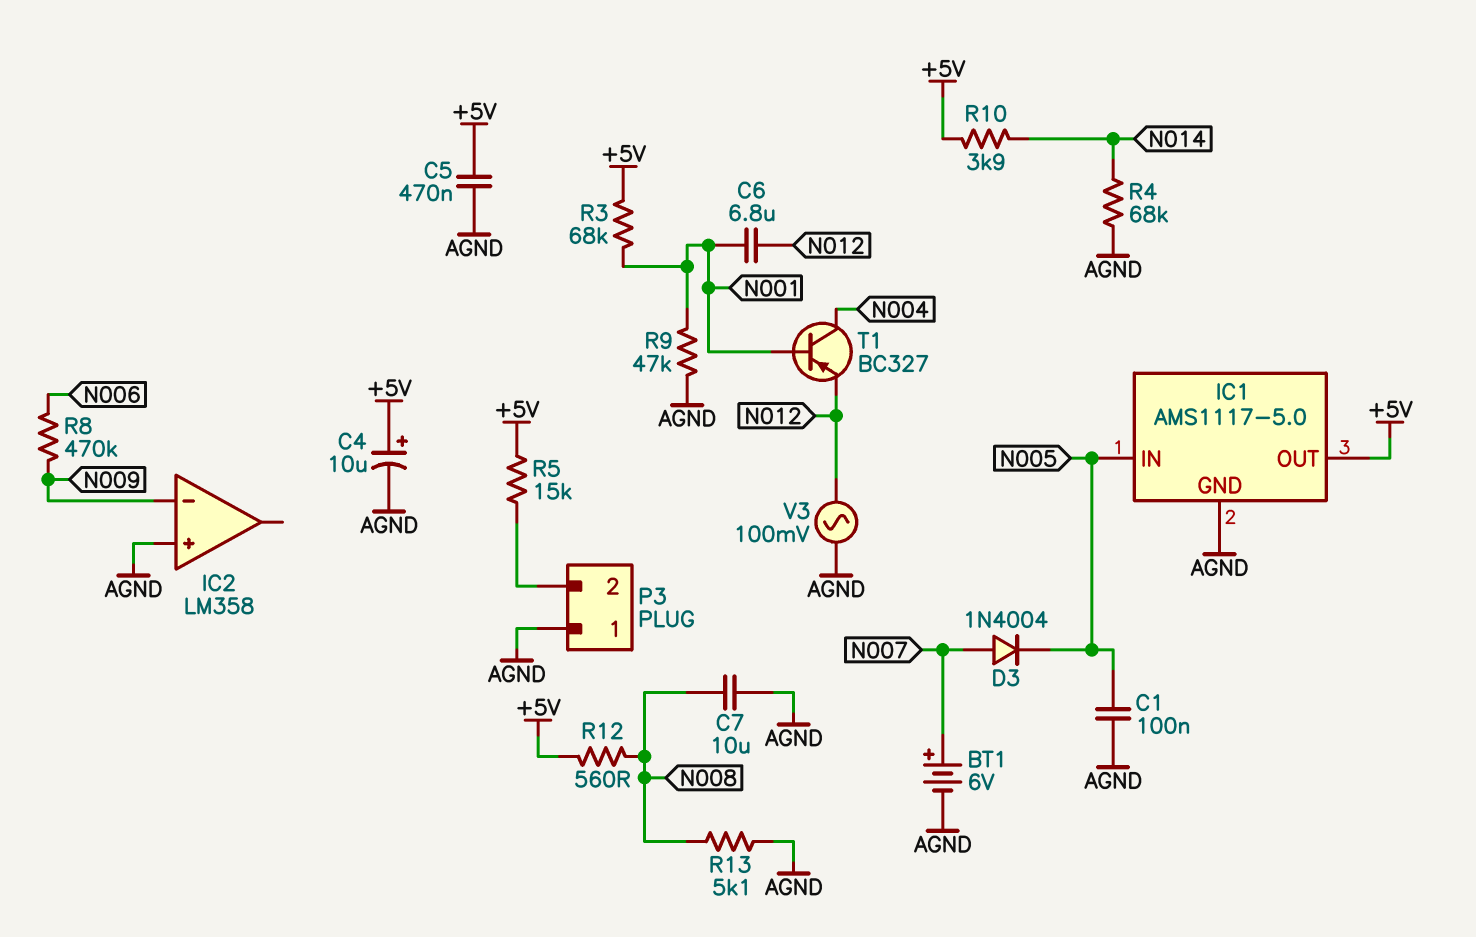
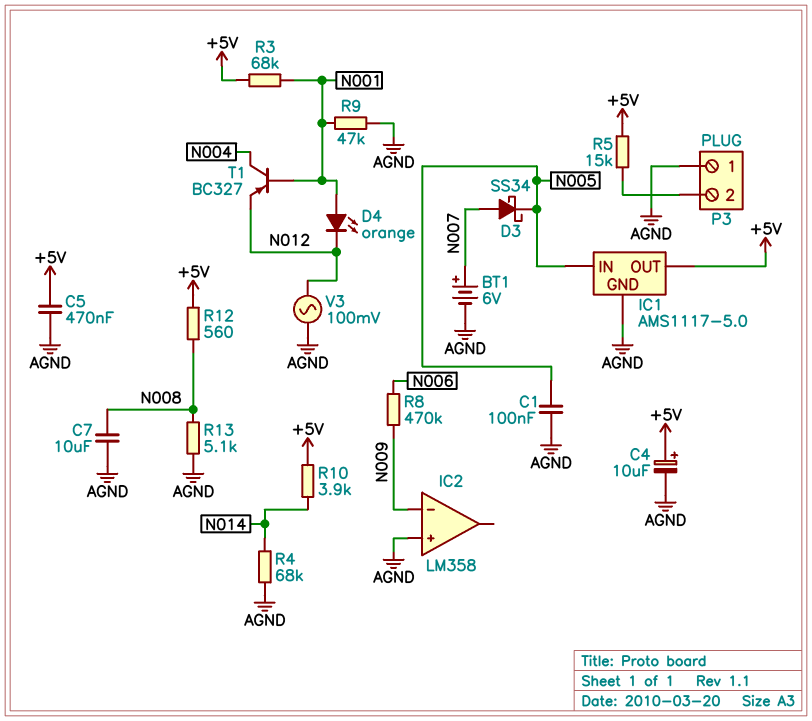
C6: 6.8uF (N001, N012) -> none
D3: diode 1N4004 (A N007, K N005) -> schottky SS34 (A N007, K N005)
D4: none -> LED orange (A N001, K N012)

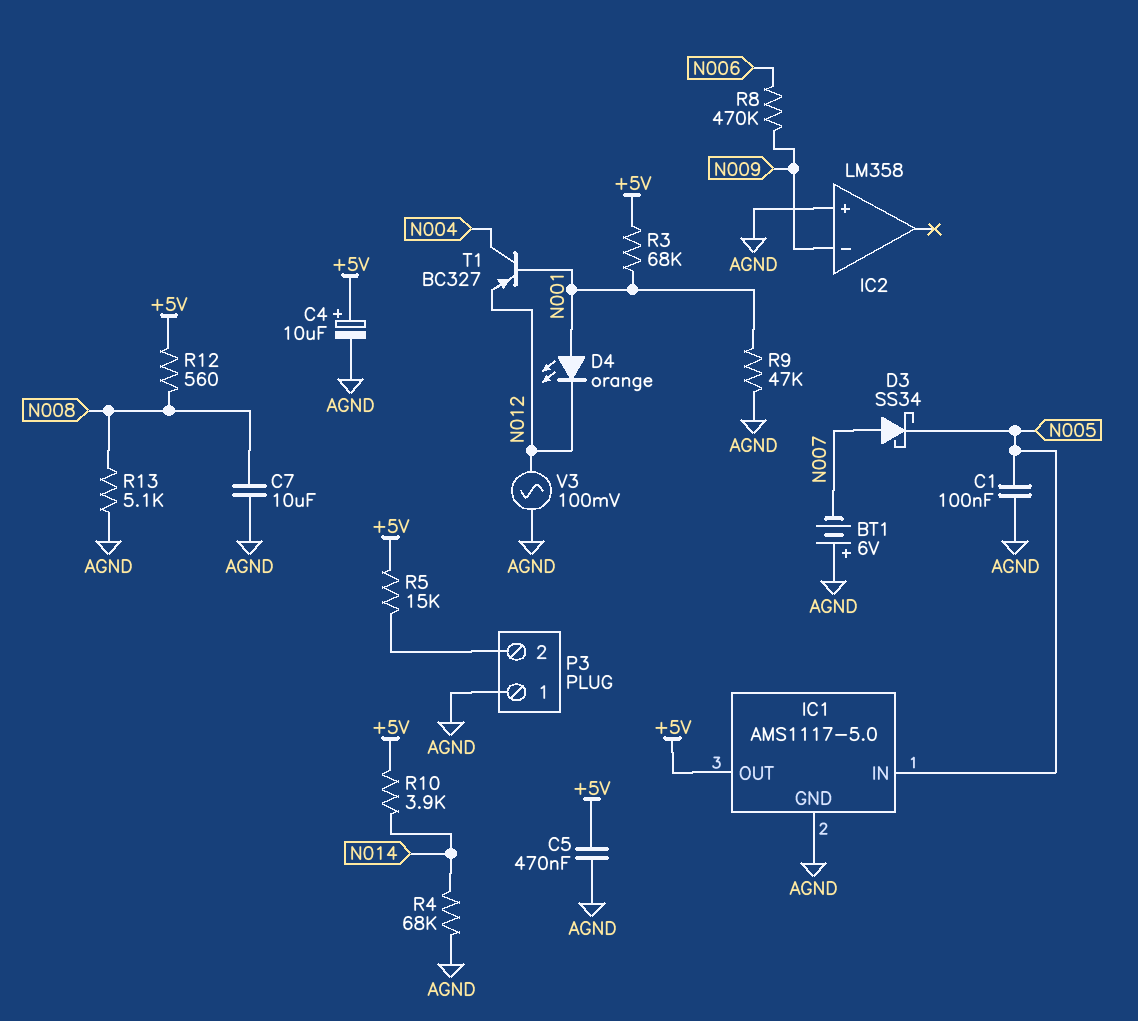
BT1: 6V (plus N007, minus AGND) -> 6V (plus AGND, minus N007)

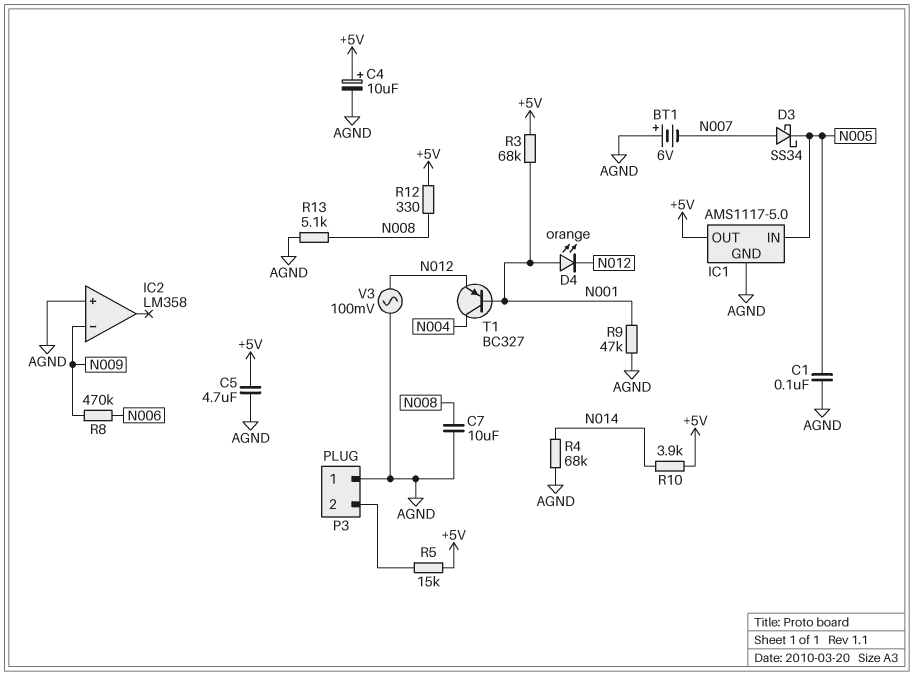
C5: 470nF (+5V, AGND) -> 4.7uF (+5V, AGND)
R12: 560 (+5V, N008) -> 330 (+5V, N008)

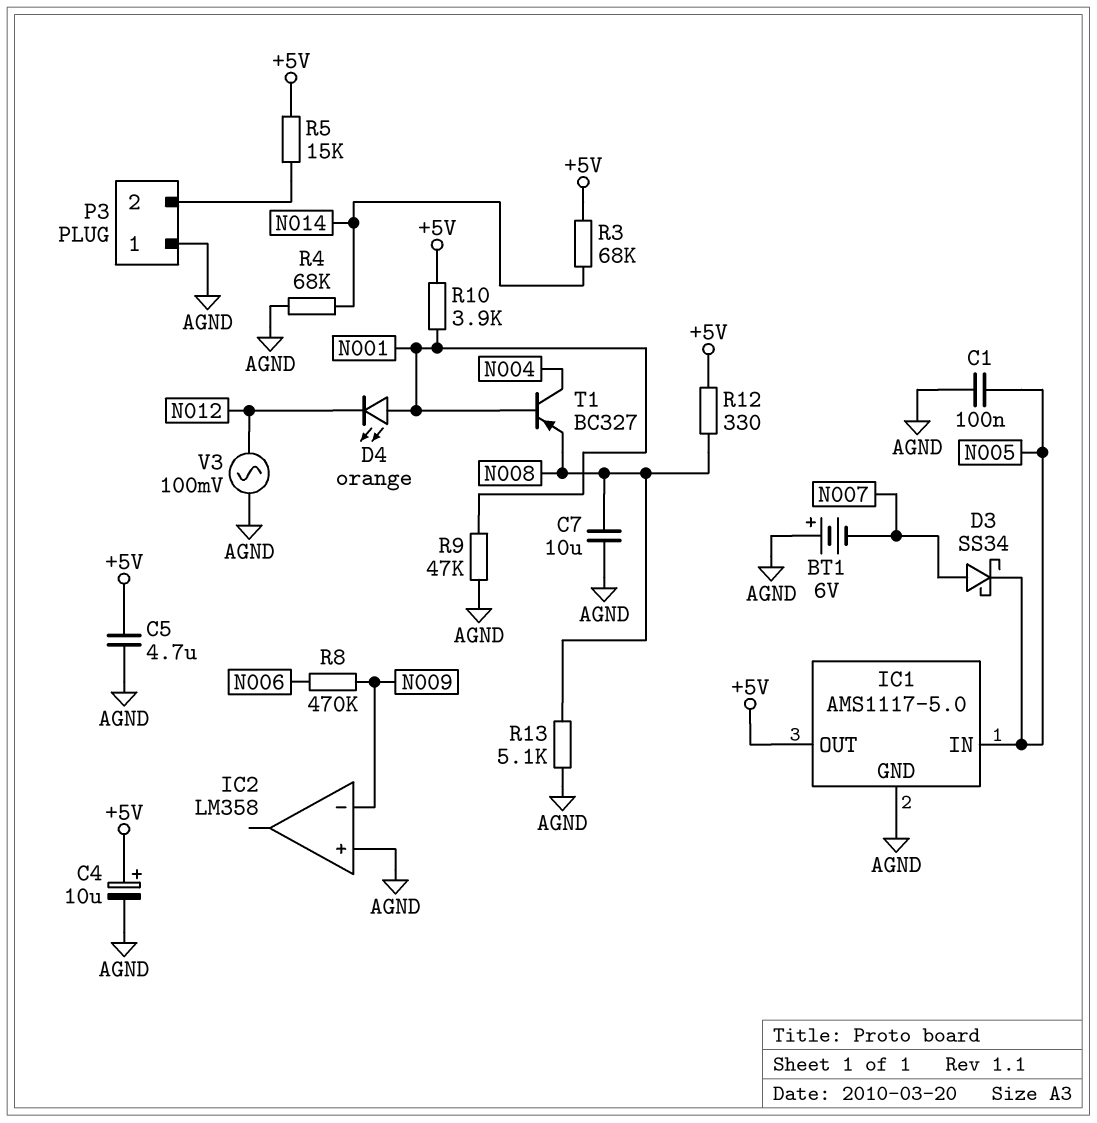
R3: 68k (+5V, N001) -> 68k (+5V, N014)
R10: 3.9k (+5V, N014) -> 3.9k (+5V, N001)
T1: PNP BC327 (B N001, C N004, E N012) -> PNP BC327 (B N001, C N004, E N008)

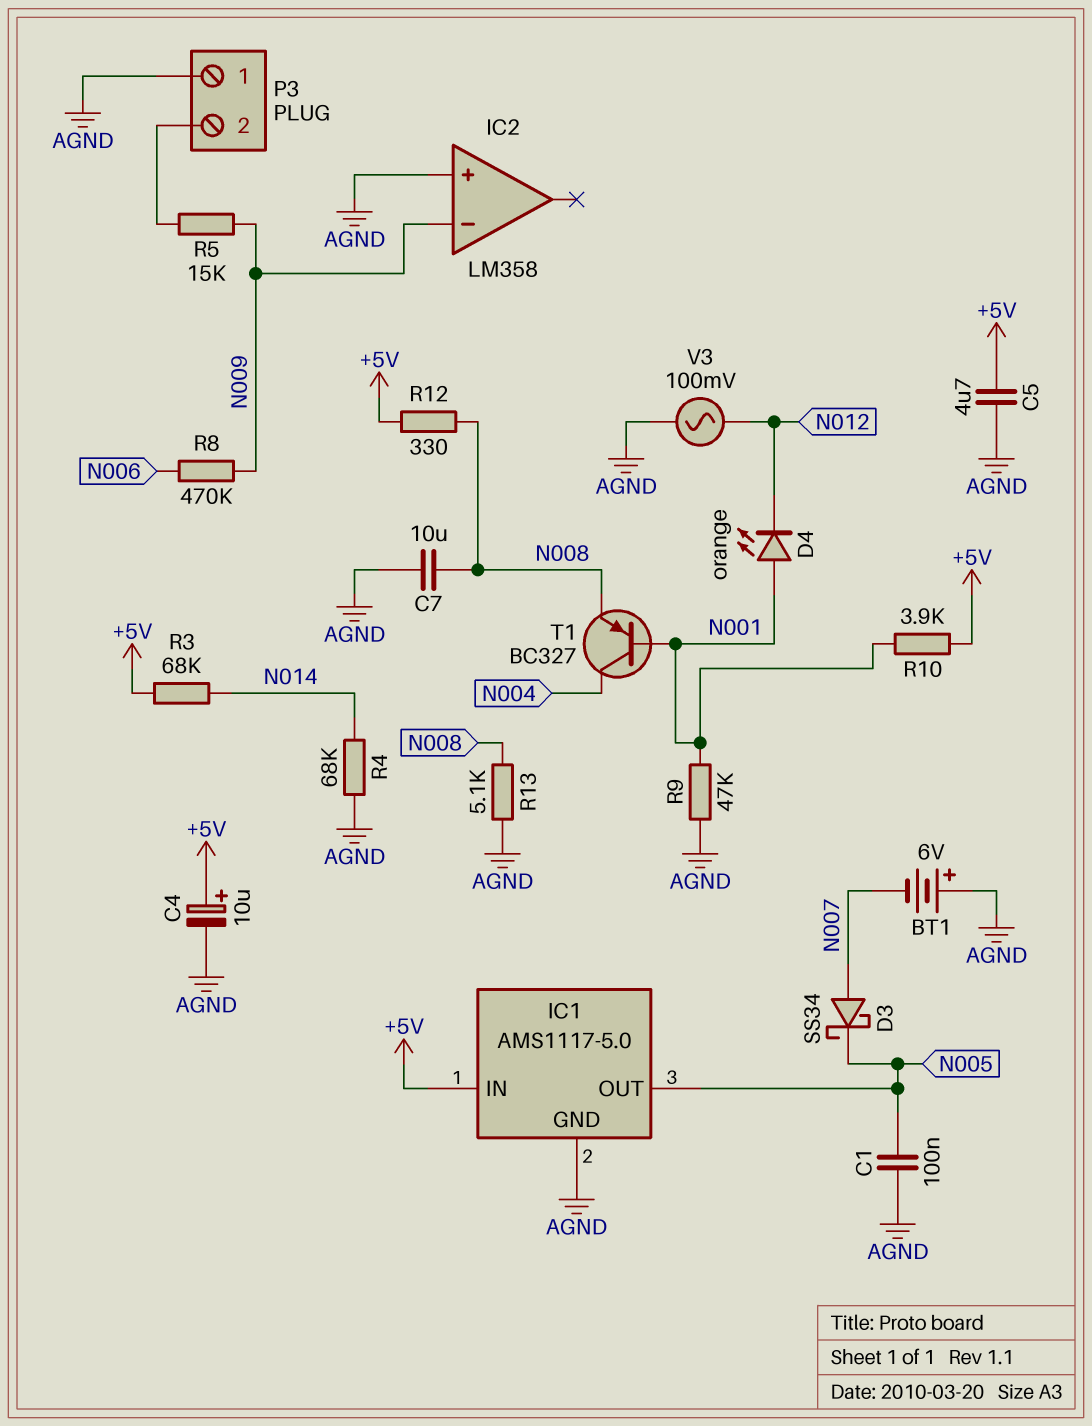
IC1 pin IN: N005 -> +5V
IC1 pin OUT: +5V -> N005
R5: 15k (+5V, P3/2) -> 15k (N009, P3/2)

